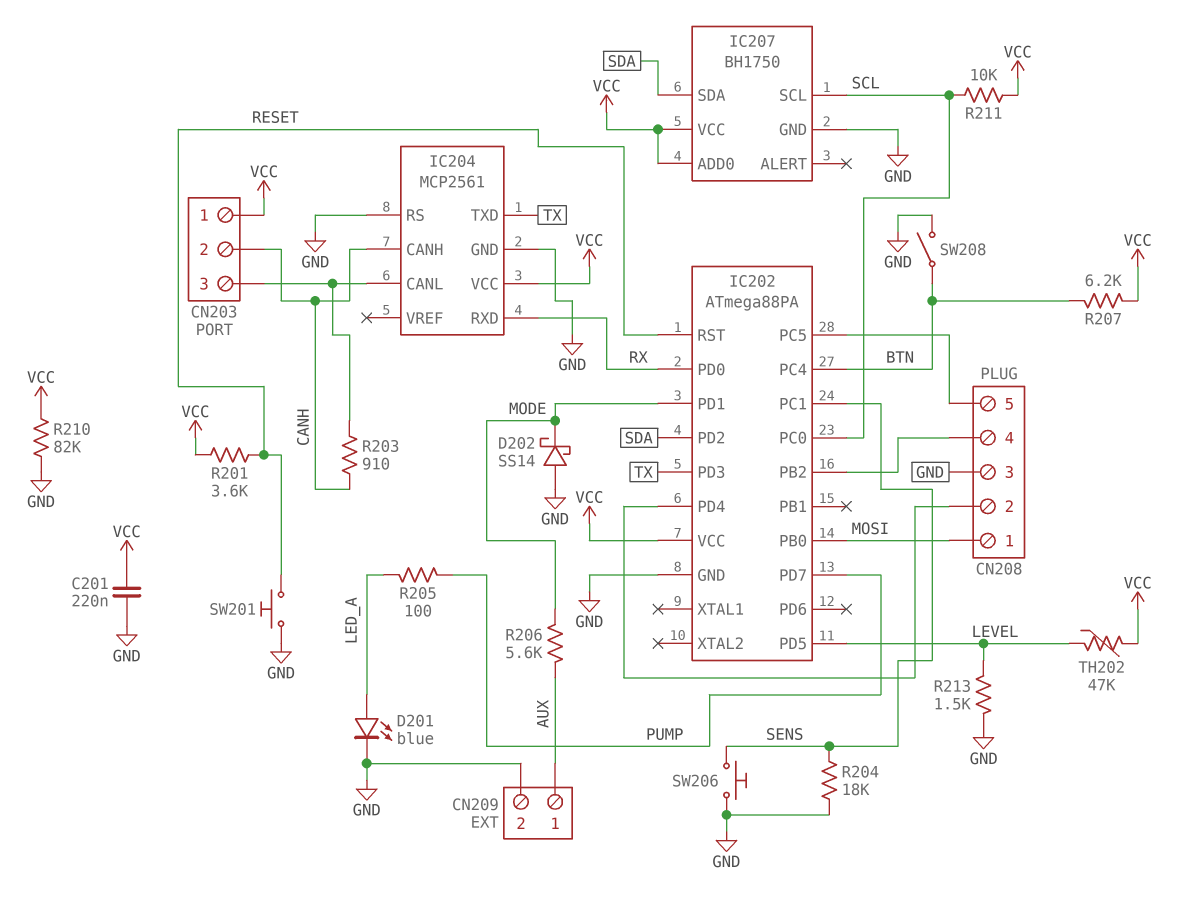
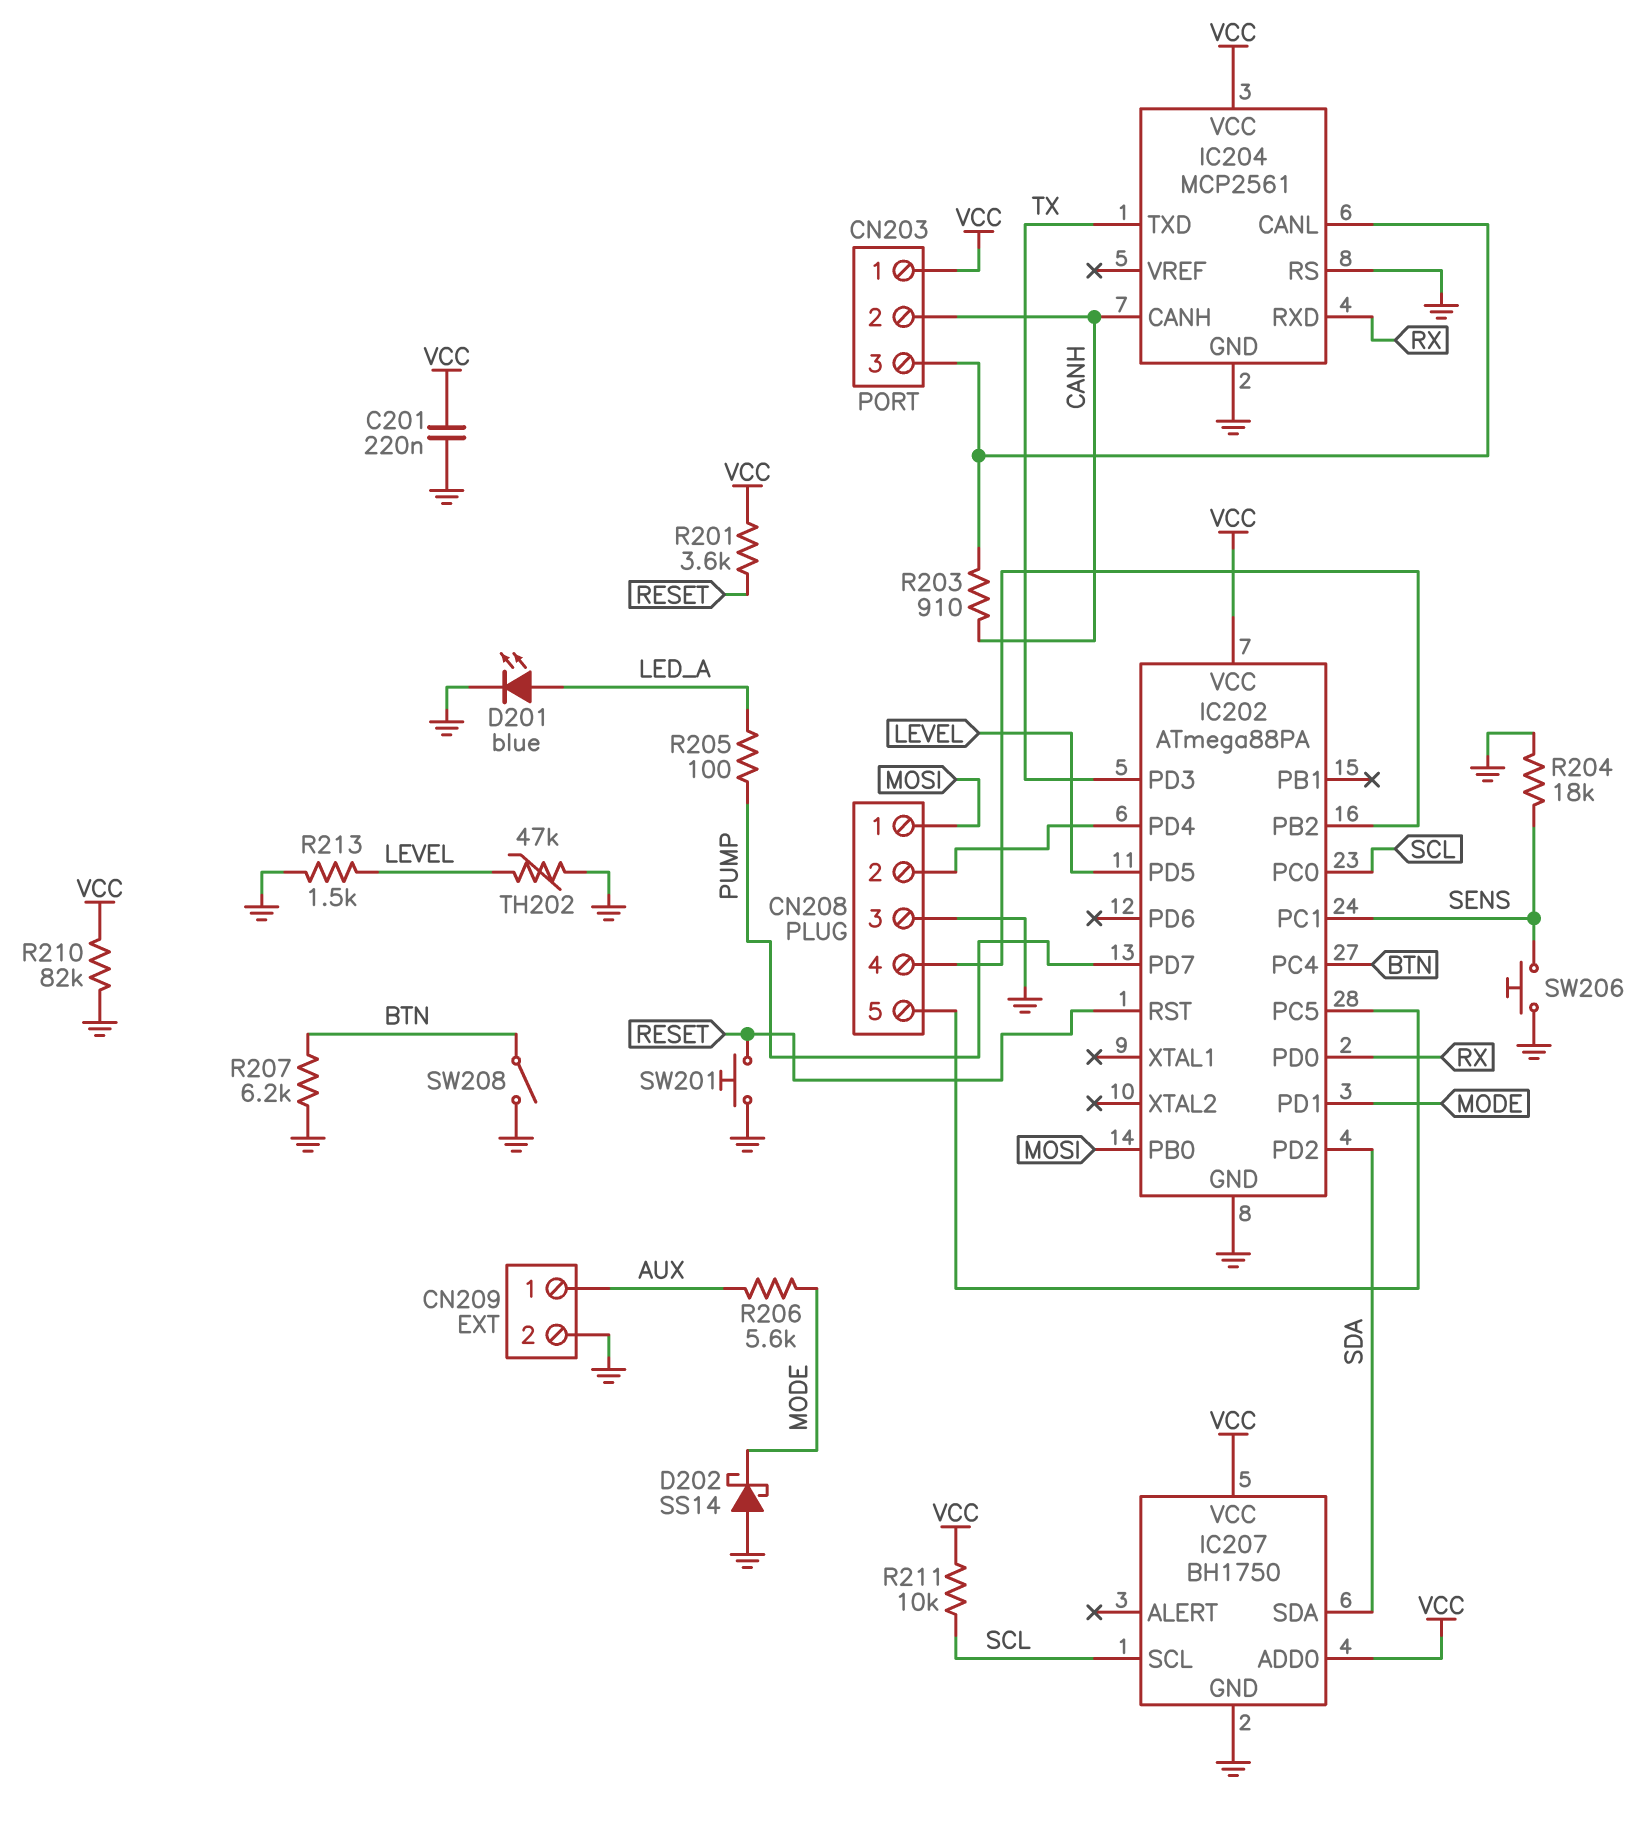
R207: 6.2k (BTN, VCC) -> 6.2k (BTN, GND)
TH202: 47k (LEVEL, VCC) -> 47k (GND, LEVEL)

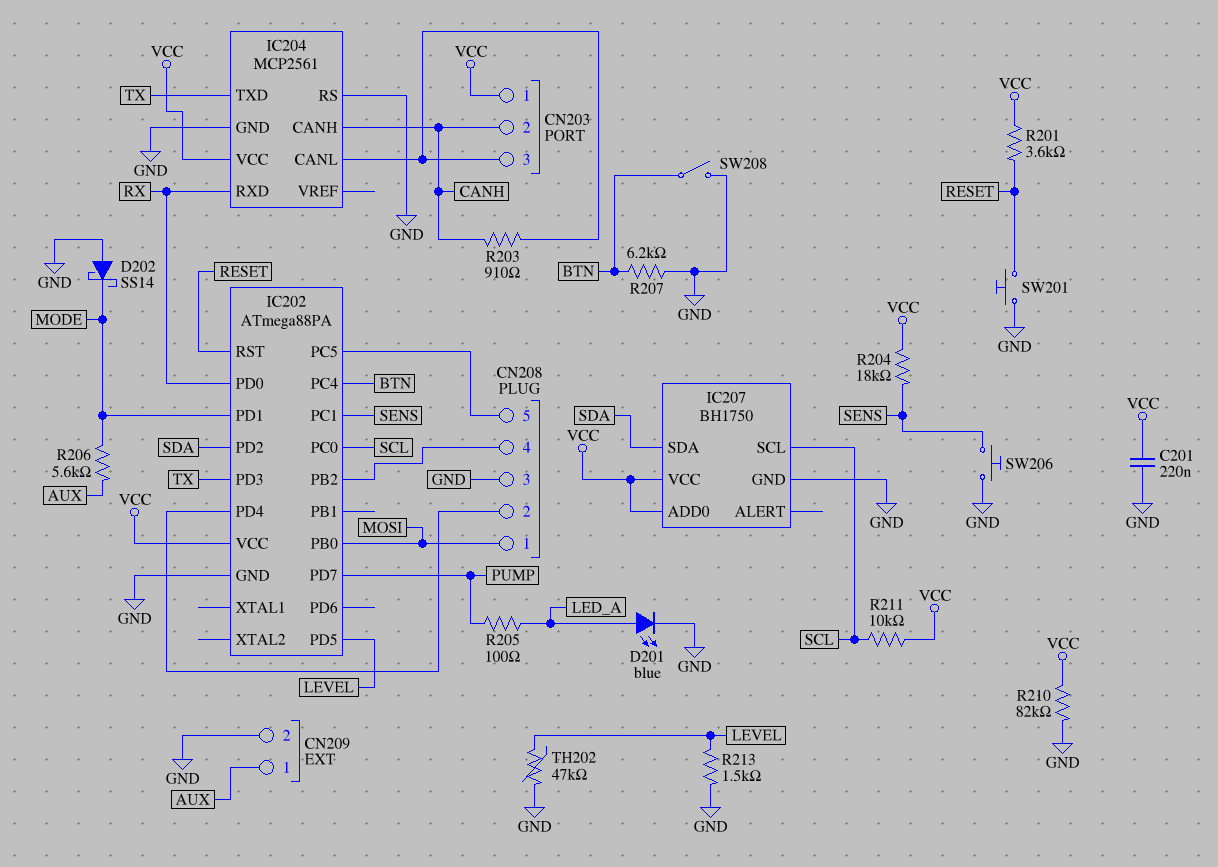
R204: 18k (GND, SENS) -> 18k (SENS, VCC)

